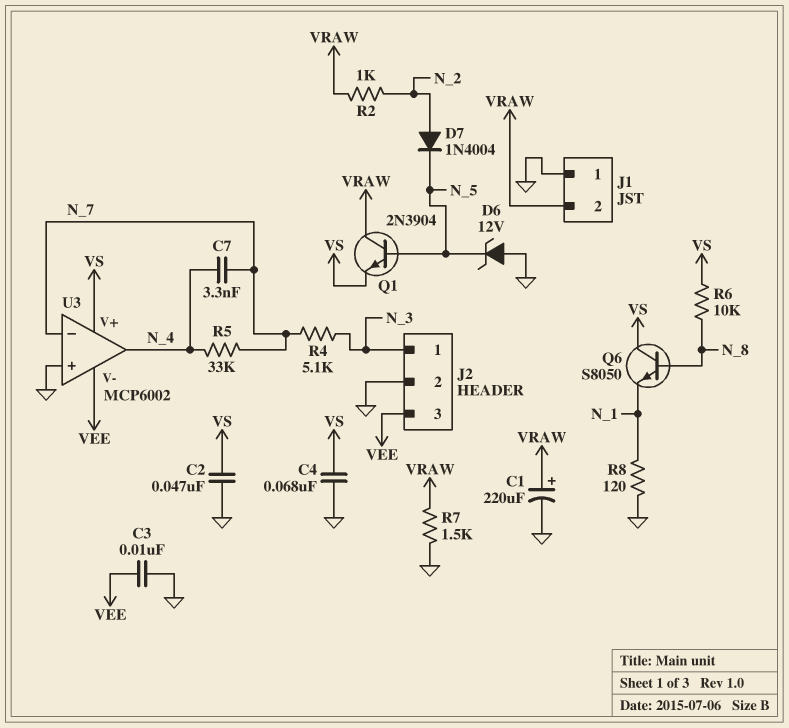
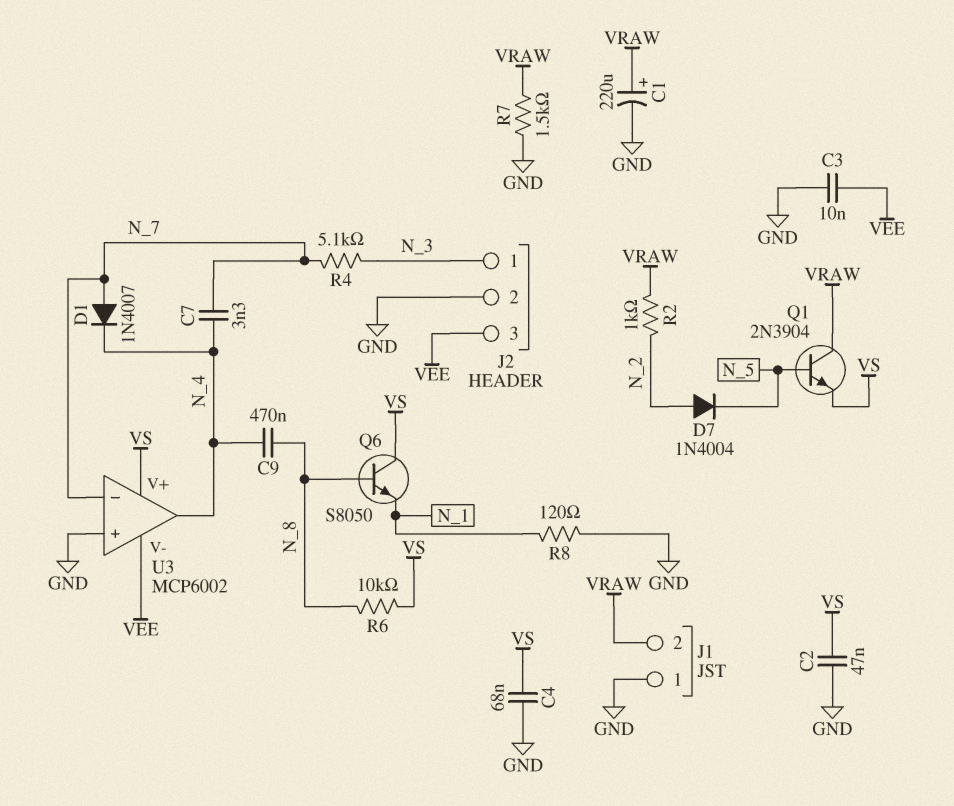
C9: none -> 470nF (N_4, N_8)
D1: none -> diode 1N4007 (A N_7, K N_4)
D6: zener 12V (A GND, K N_5) -> none
R5: 33k (N_4, N_7) -> none

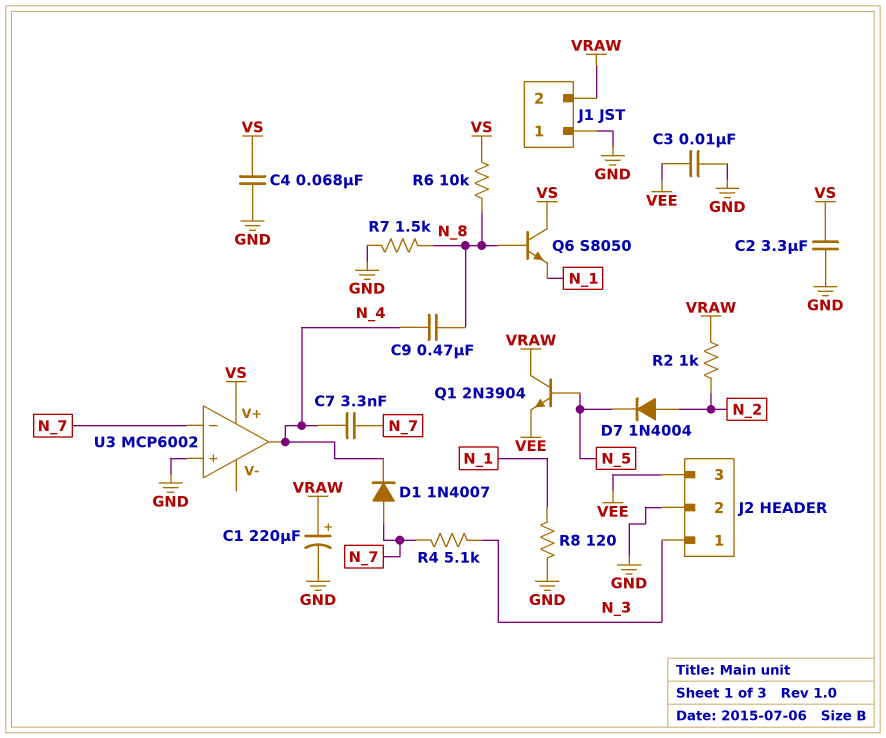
C2: 47nF (GND, VS) -> 3.3uF (GND, VS)
Q1: NPN 2N3904 (B N_5, C VRAW, E VS) -> NPN 2N3904 (B N_5, C VRAW, E VEE)
R7: 1.5k (GND, VRAW) -> 1.5k (GND, N_8)
U3 pin V-: VEE -> none

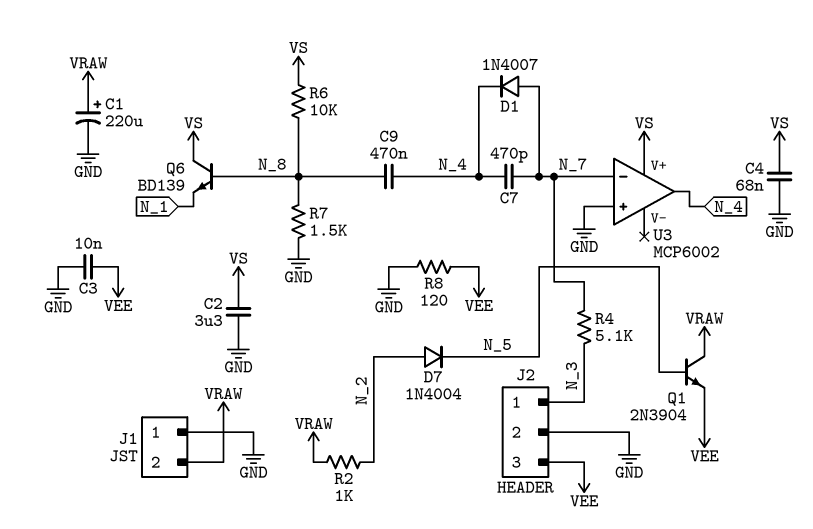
C7: 3.3nF (N_4, N_7) -> 470pF (N_4, N_7)
Q6: NPN S8050 (B N_8, C VS, E N_1) -> NPN BD139 (B N_8, C VS, E N_1)
R8: 120 (GND, N_1) -> 120 (GND, VEE)

